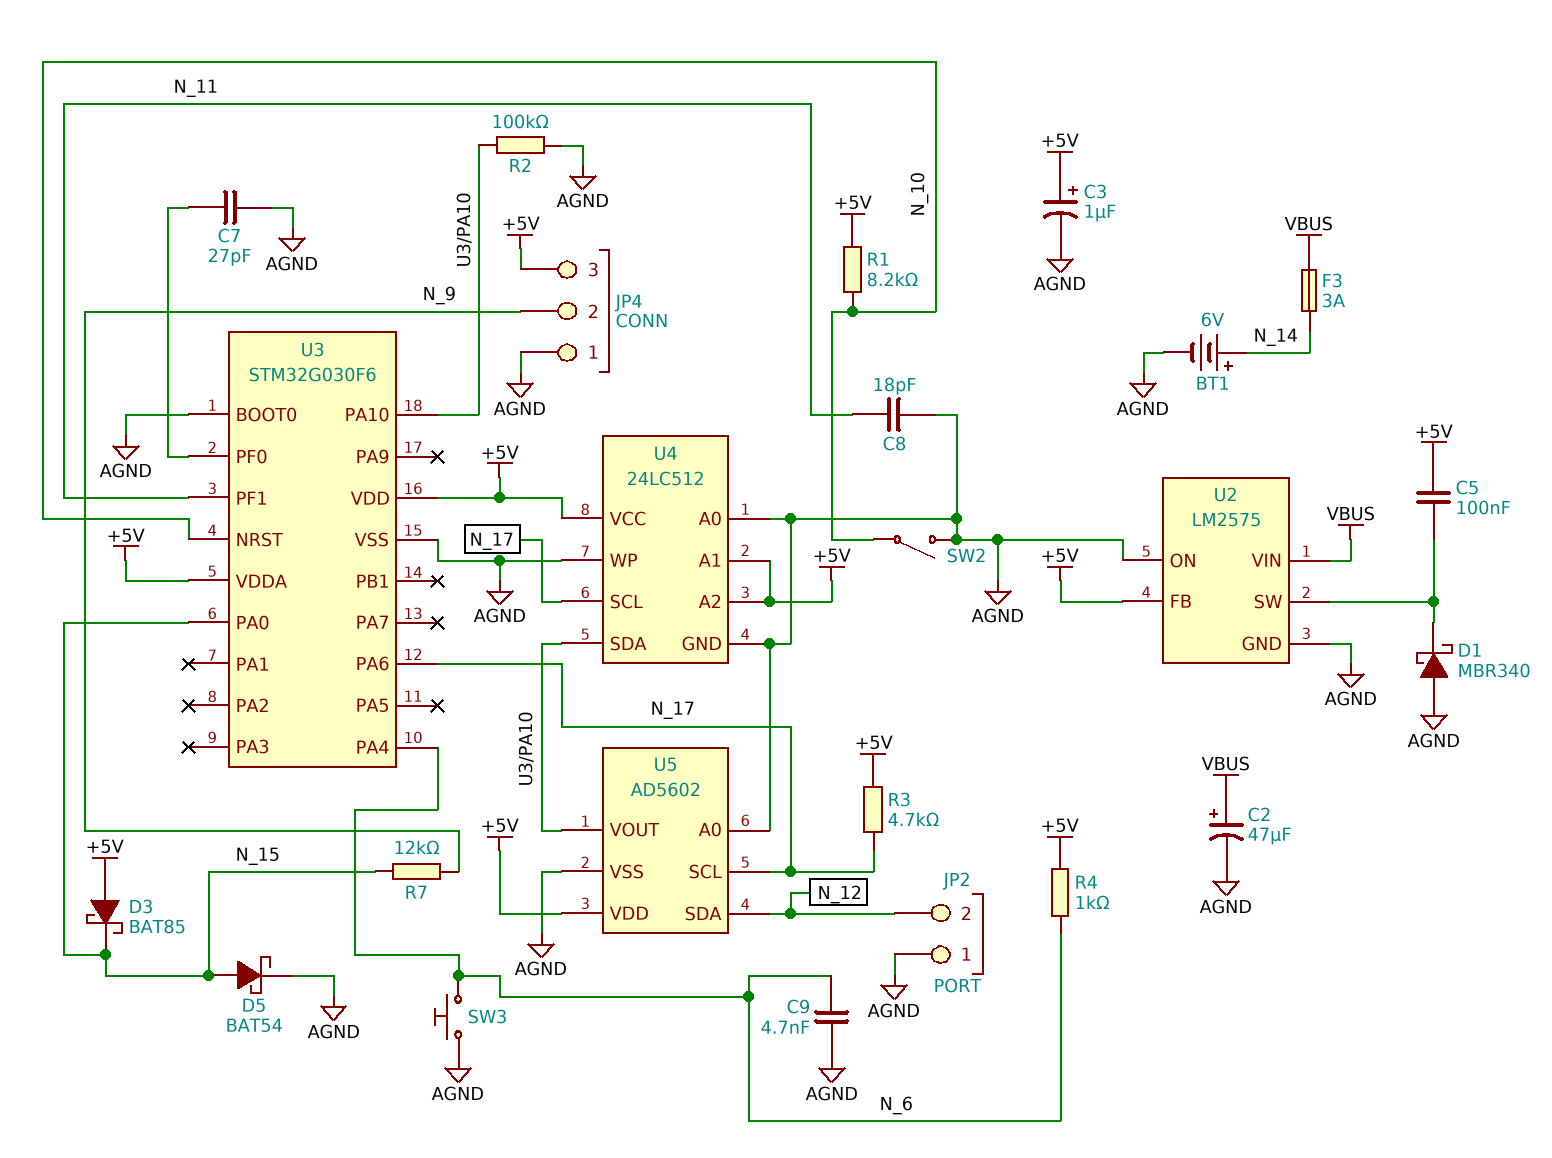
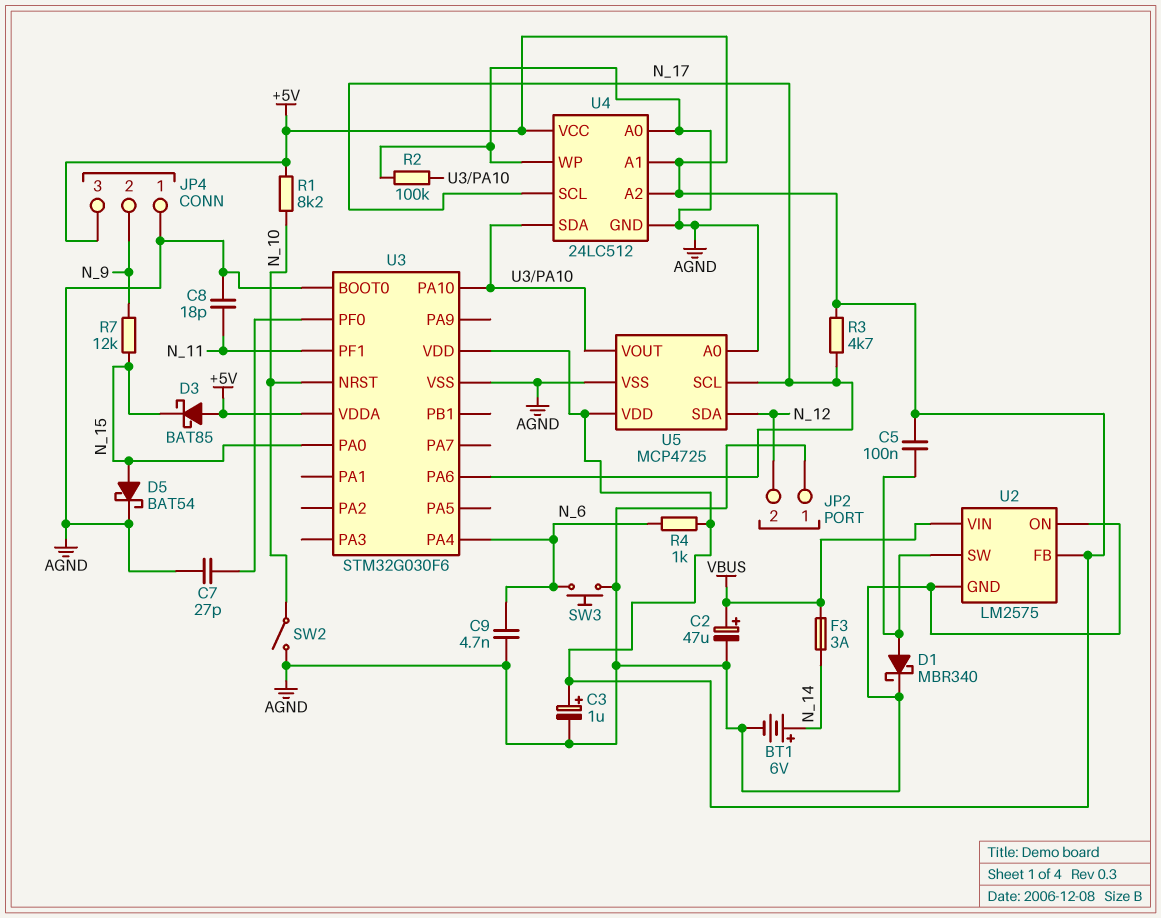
D1: schottky MBR340 (A AGND, K U2/SW) -> schottky MBR340 (A U2/SW, K AGND)
U5: AD5602 -> MCP4725

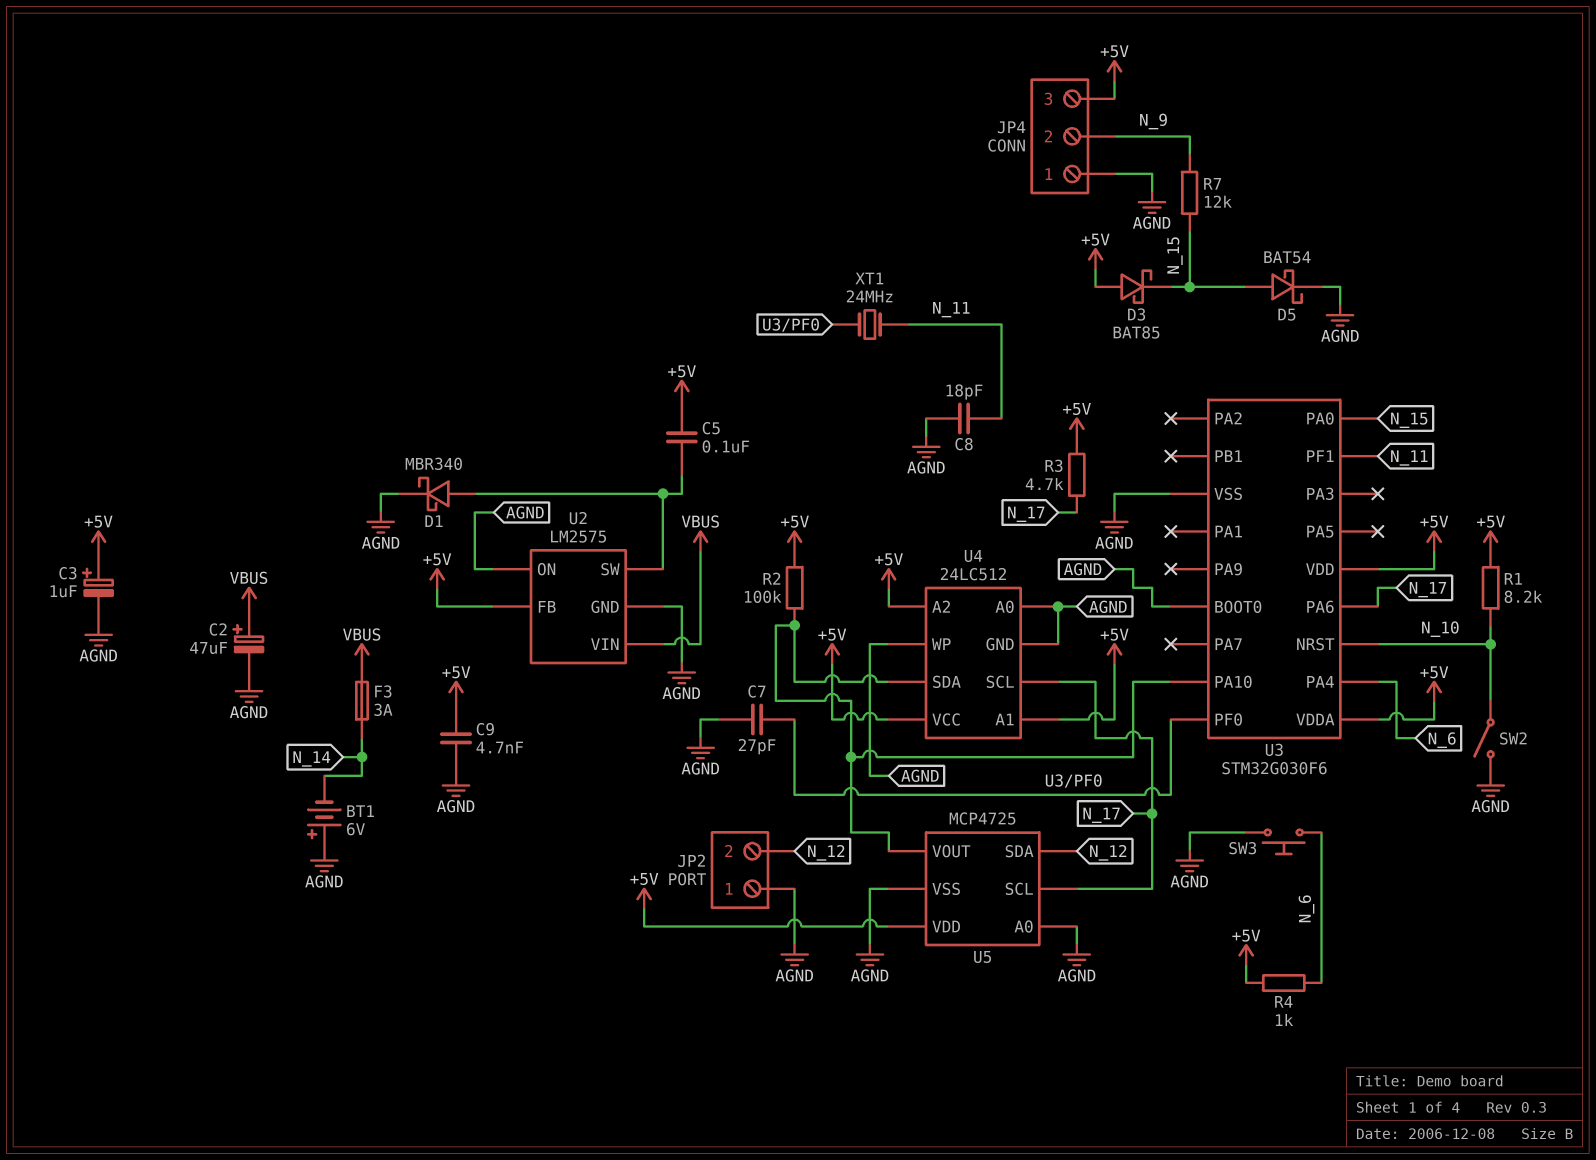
BT1: 6V (plus N_14, minus AGND) -> 6V (plus AGND, minus N_14)
C9: 4.7nF (AGND, N_6) -> 4.7nF (+5V, AGND)
R2: 100k (AGND, U3/PA10) -> 100k (+5V, U3/PA10)
XT1: none -> 24MHz (N_11, U3/PF0)

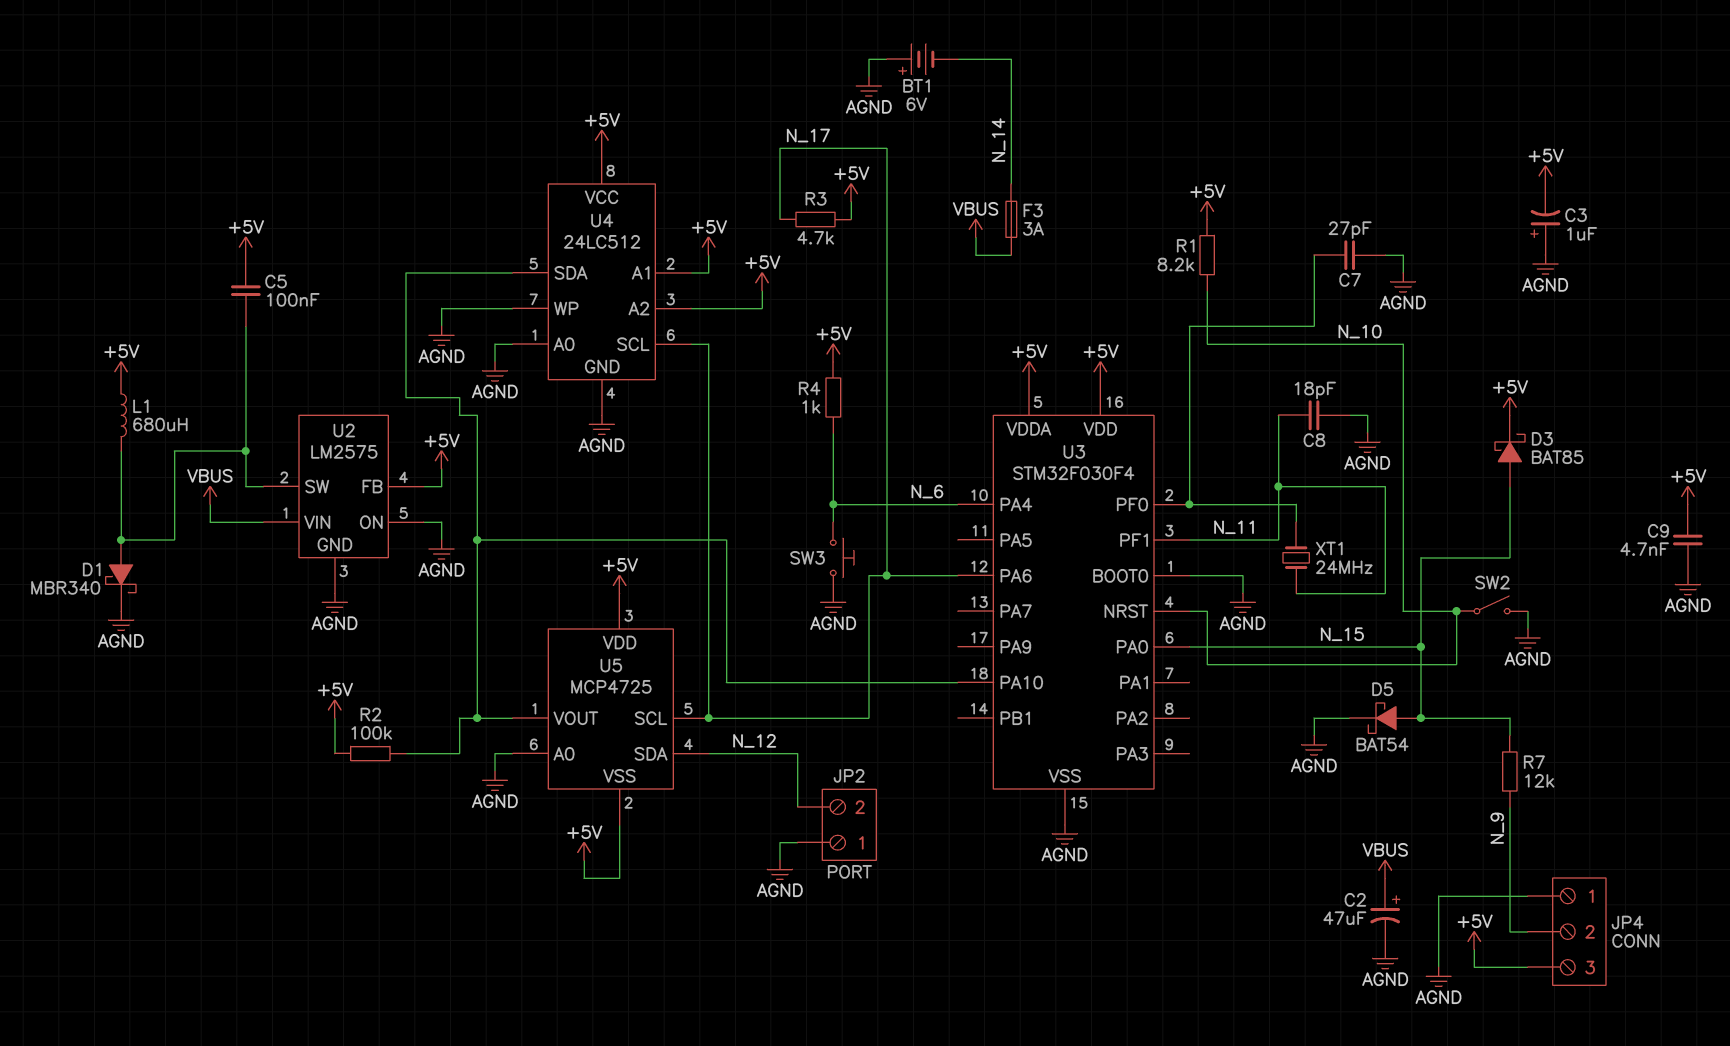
C3: 1uF (plus +5V, minus AGND) -> 1uF (plus AGND, minus +5V)
D3: schottky BAT85 (A +5V, K N_15) -> schottky BAT85 (A N_15, K +5V)
L1: none -> 680uH (+5V, U2/SW)
U3: STM32G030F6 -> STM32F030F4
U5 pin VSS: AGND -> +5V

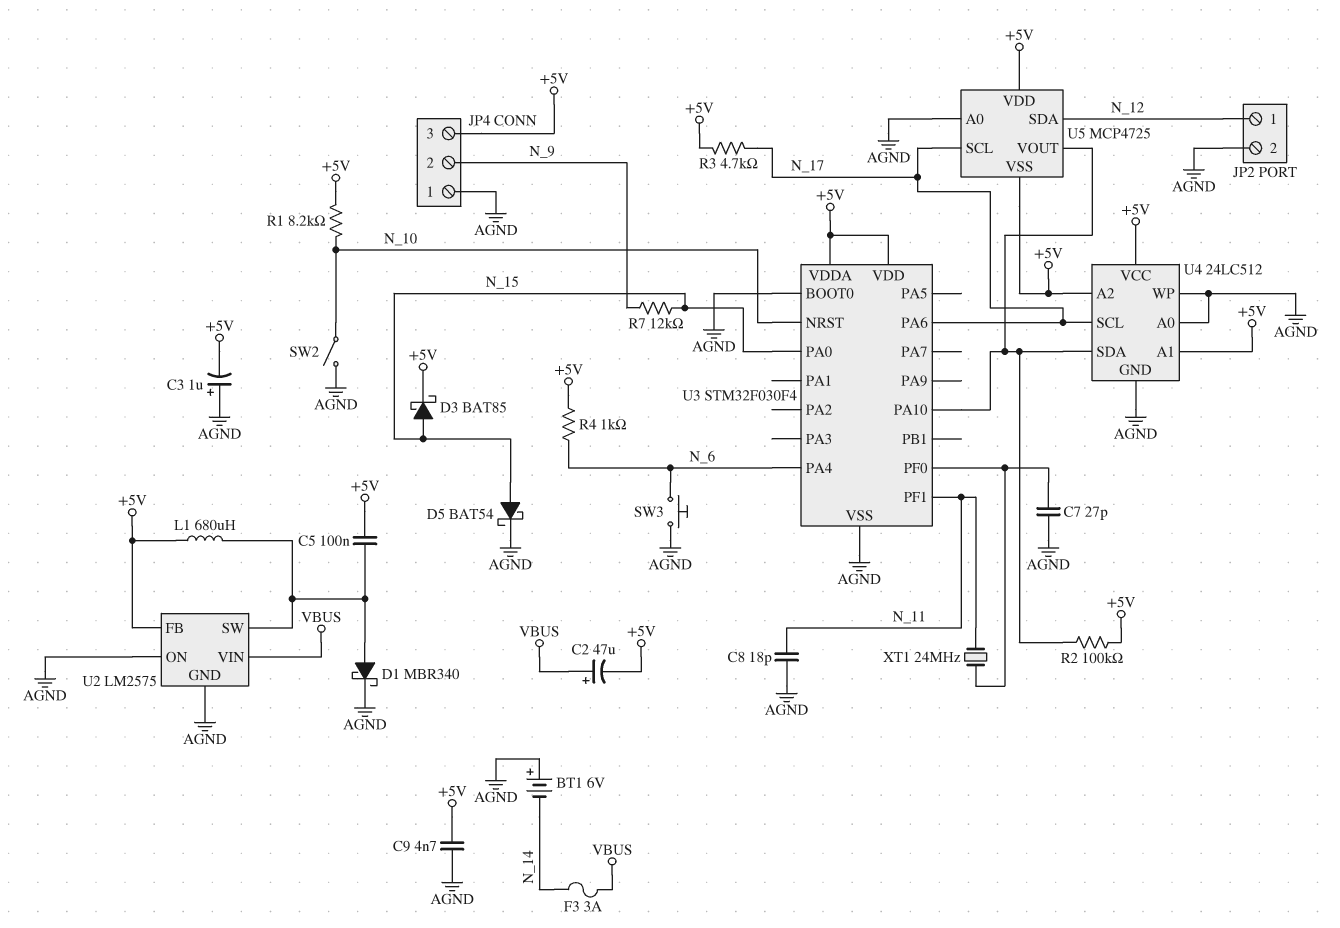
C2: 47uF (plus VBUS, minus AGND) -> 47uF (plus VBUS, minus +5V)
JP2 pin 1: AGND -> N_12
JP2 pin 2: N_12 -> AGND

